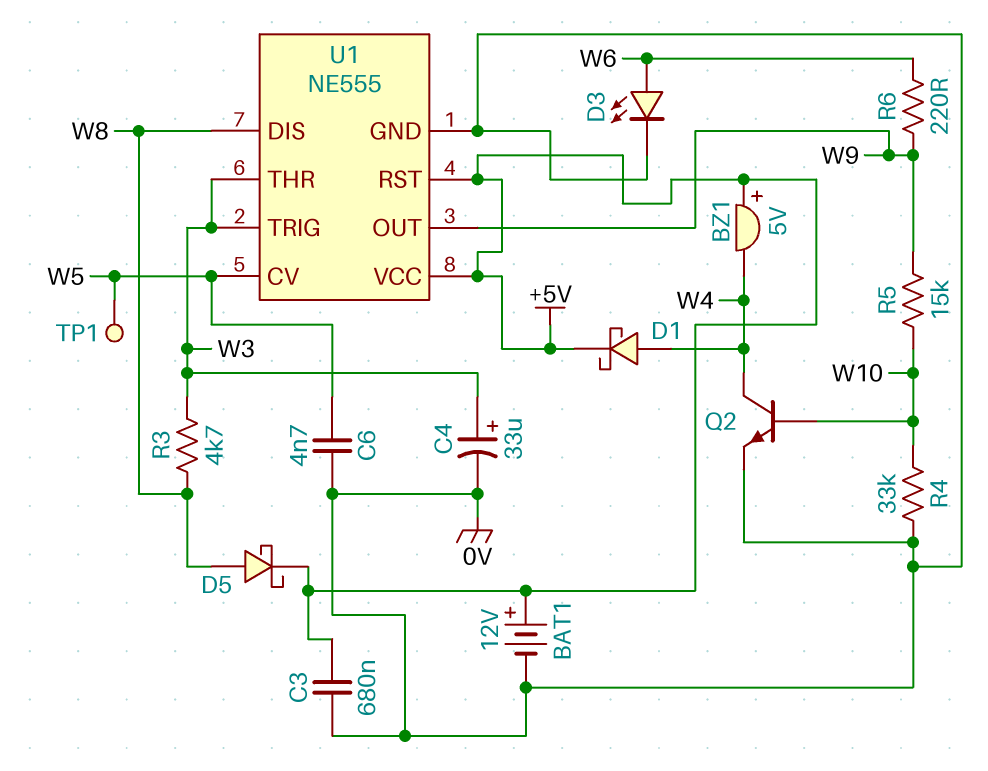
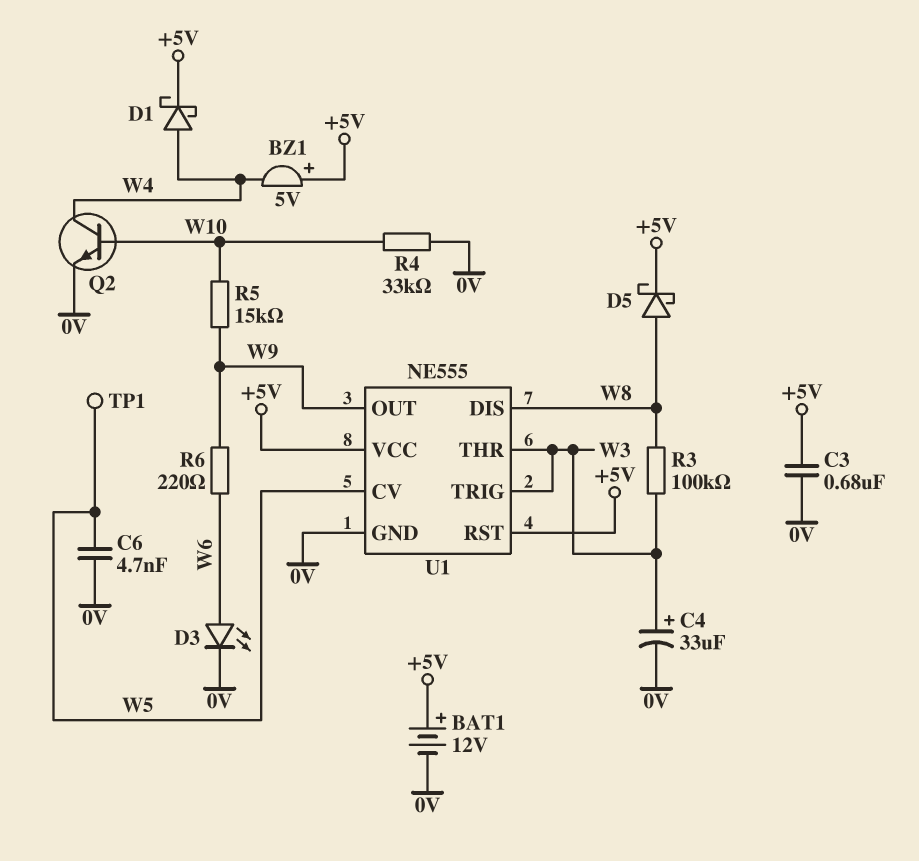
R3: 4.7k (W3, W8) -> 100k (W3, W8)

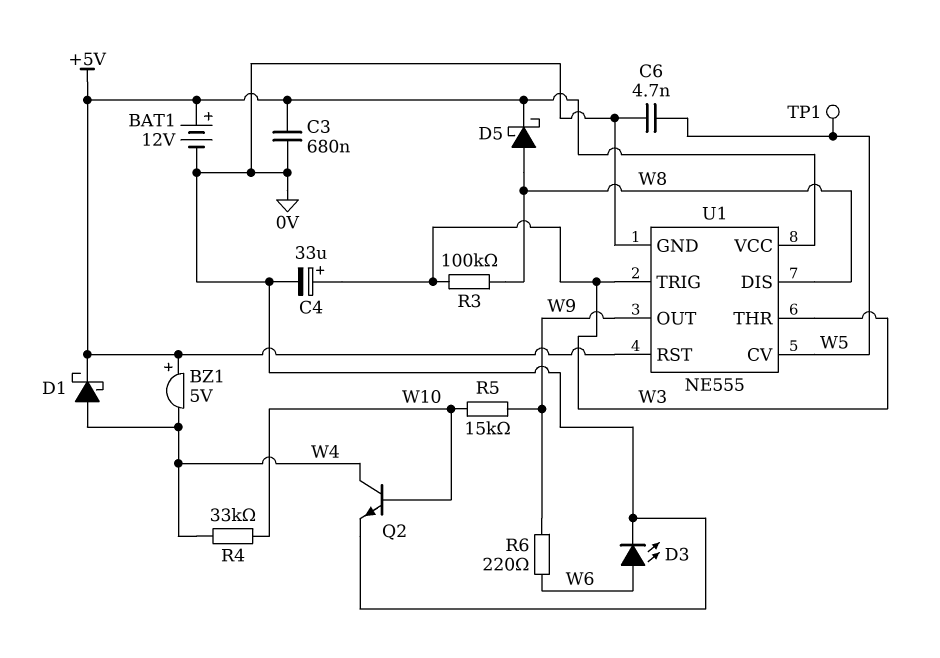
R4: 33k (0V, W10) -> 33k (W4, W10)

